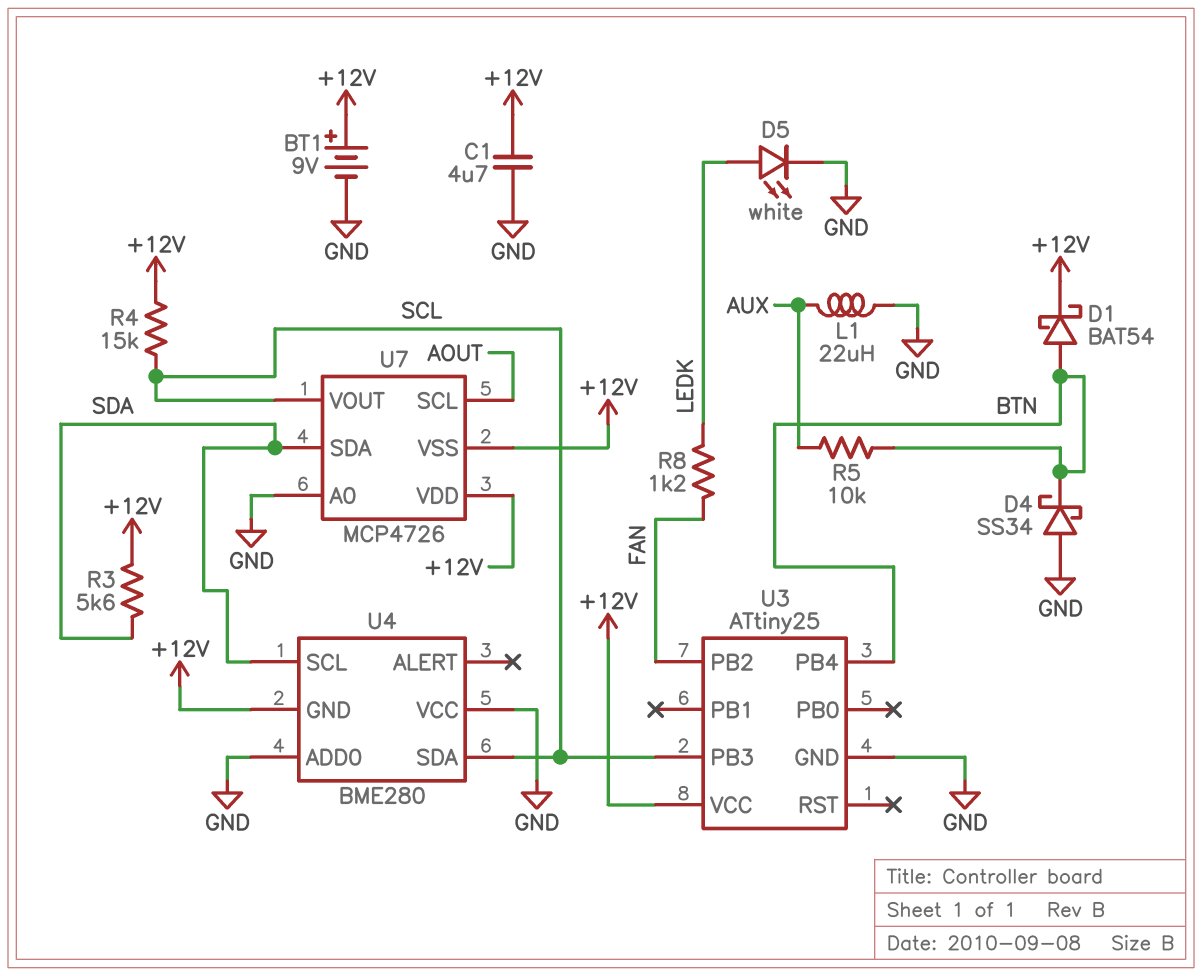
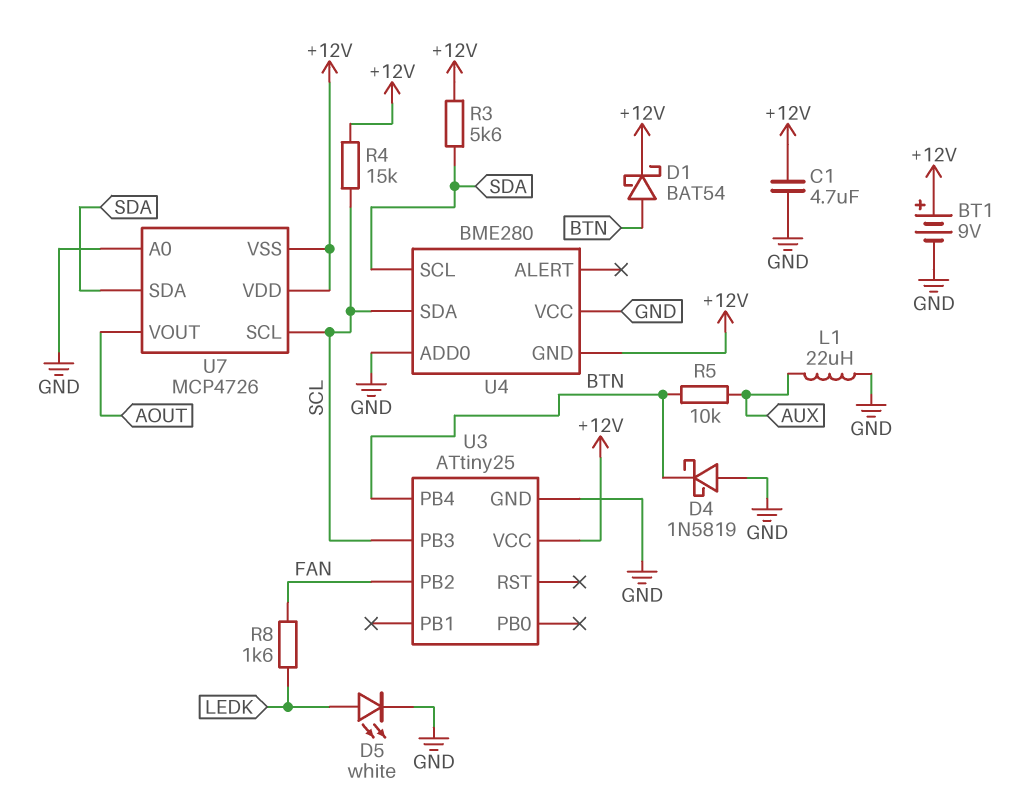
D4: schottky SS34 (A GND, K BTN) -> schottky 1N5819 (A GND, K BTN)
R8: 1.2k (FAN, LEDK) -> 1.6k (FAN, LEDK)
U7 pin SCL: AOUT -> SCL
U7 pin VOUT: SCL -> AOUT

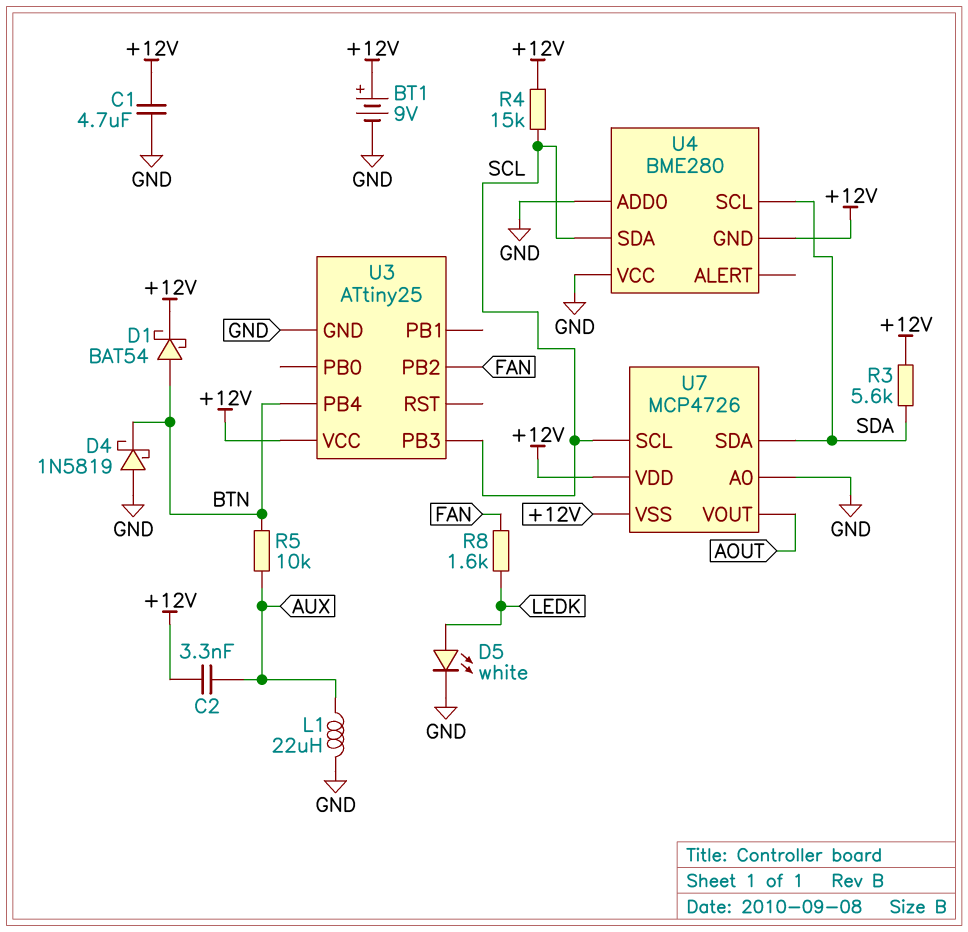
C2: none -> 3.3nF (+12V, AUX)

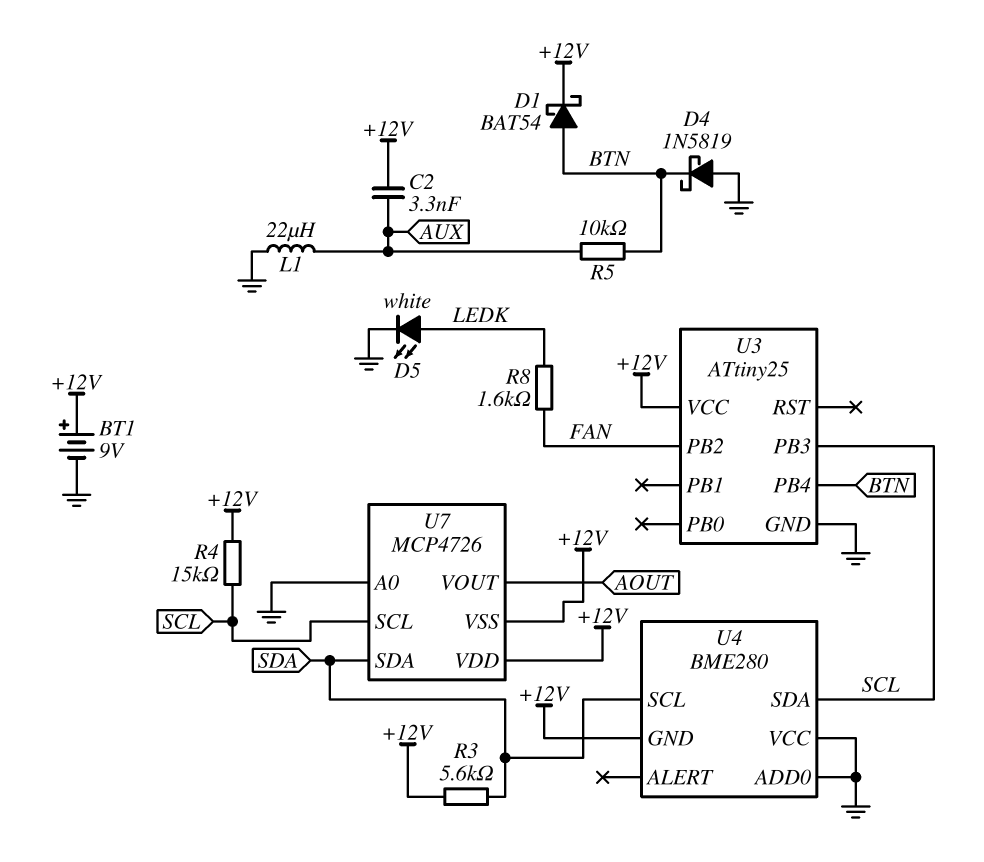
C1: 4.7uF (+12V, GND) -> none

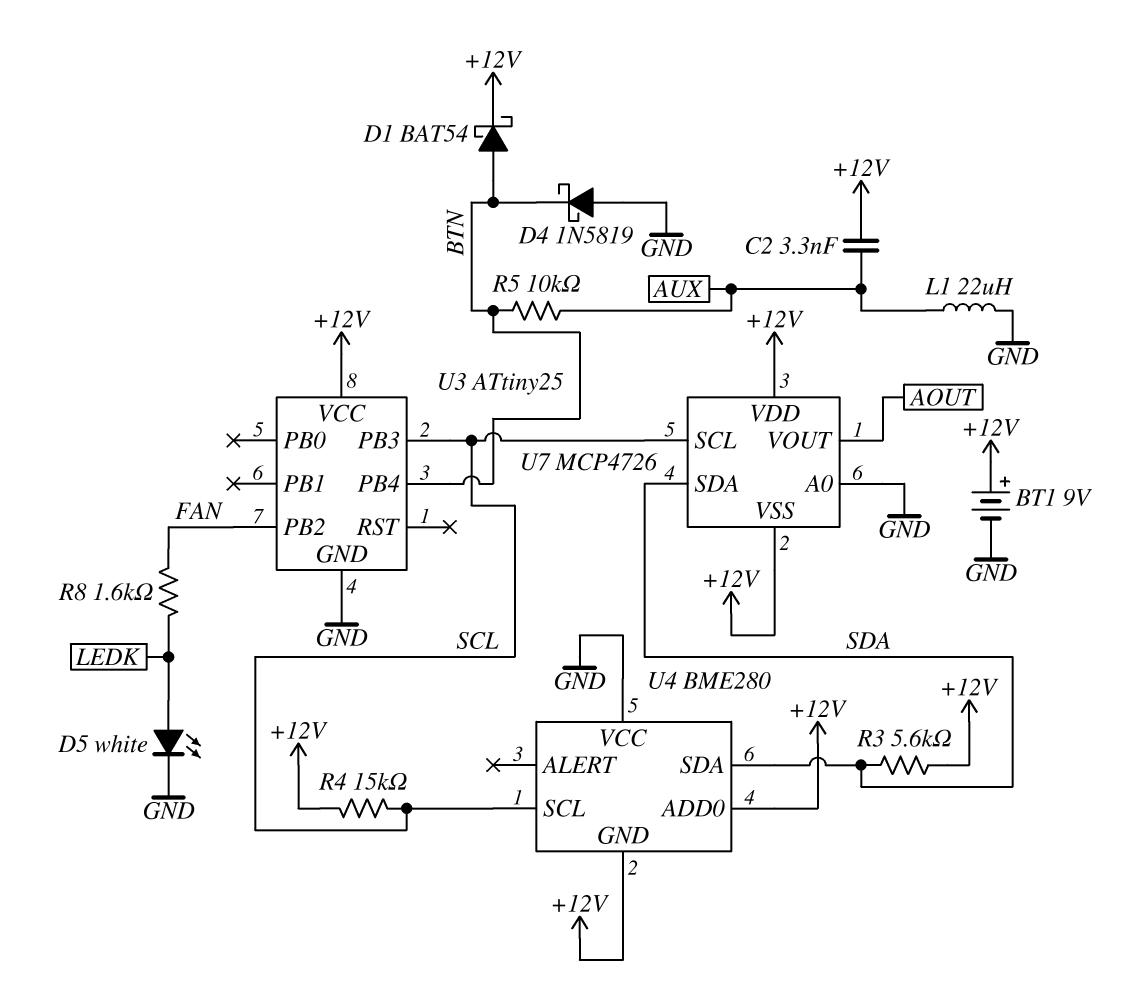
U4 pin ADD0: GND -> +12V
U4 pin SCL: SDA -> SCL
U4 pin SDA: SCL -> SDA

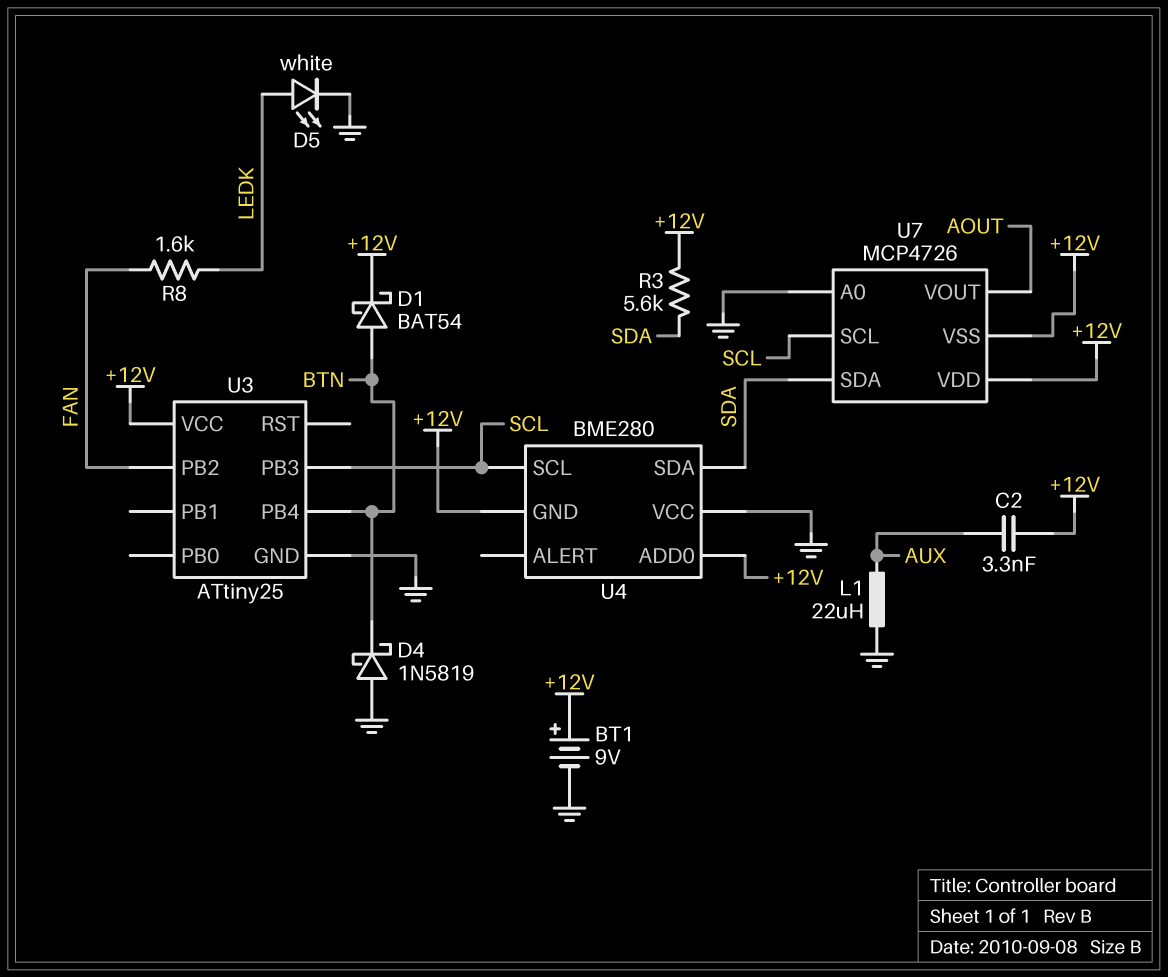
R4: 15k (+12V, SCL) -> none
R5: 10k (AUX, BTN) -> none

